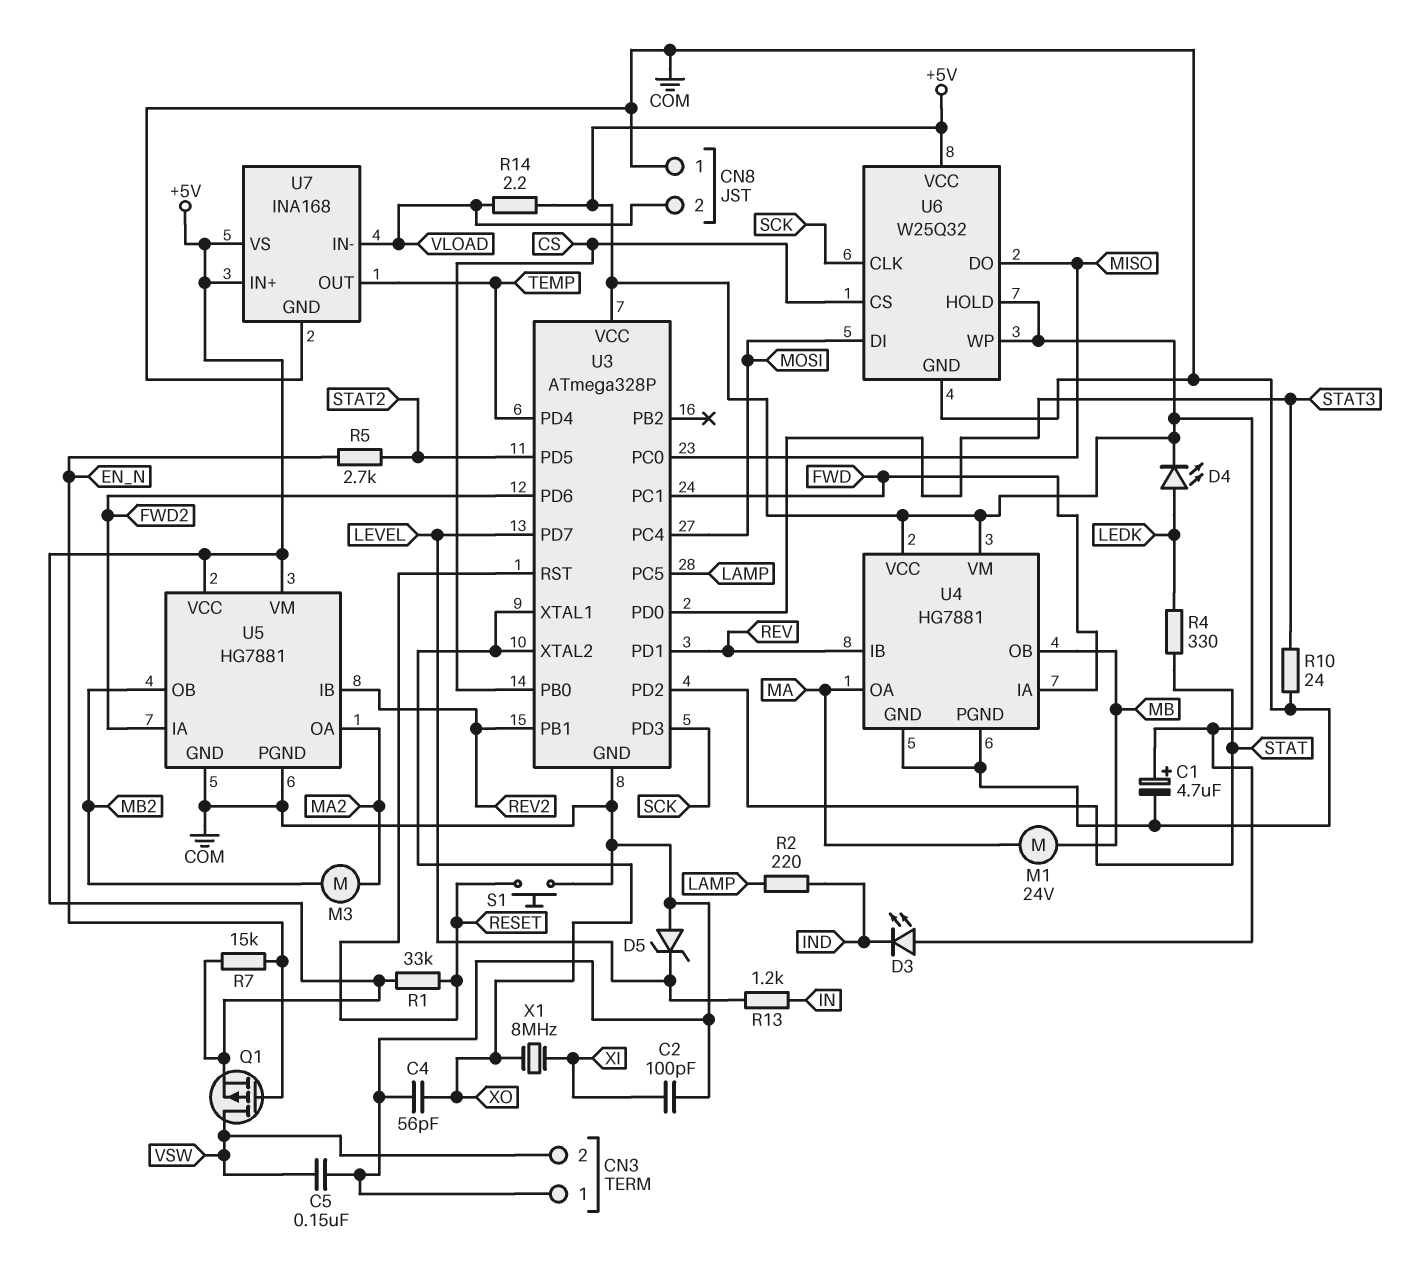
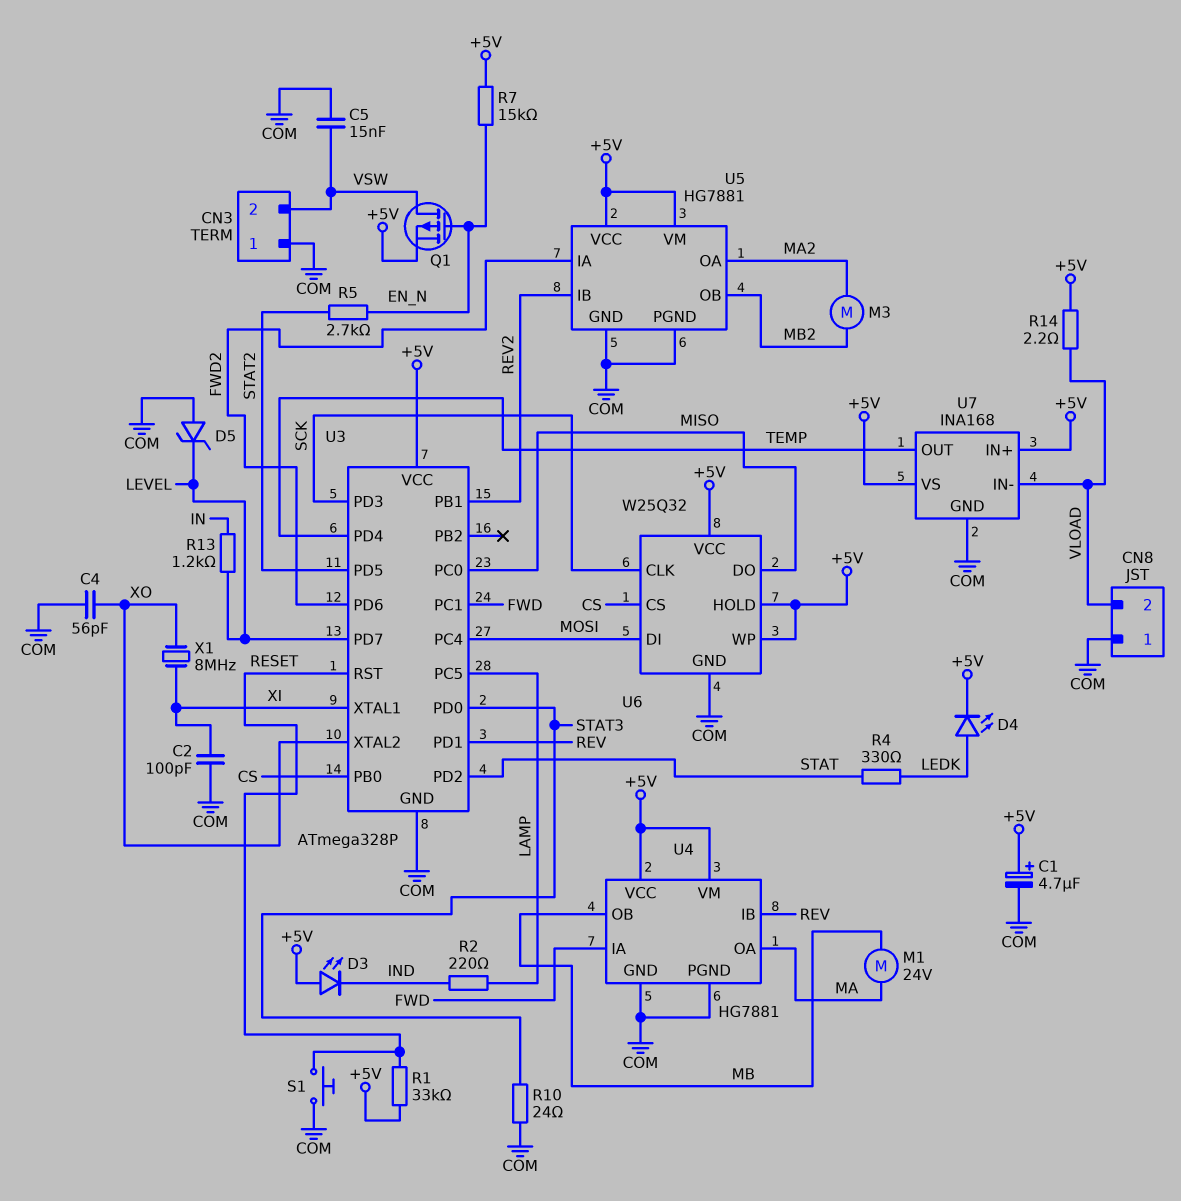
C5: 150nF (COM, VSW) -> 15nF (COM, VSW)
U3 pin XTAL1: XO -> XI

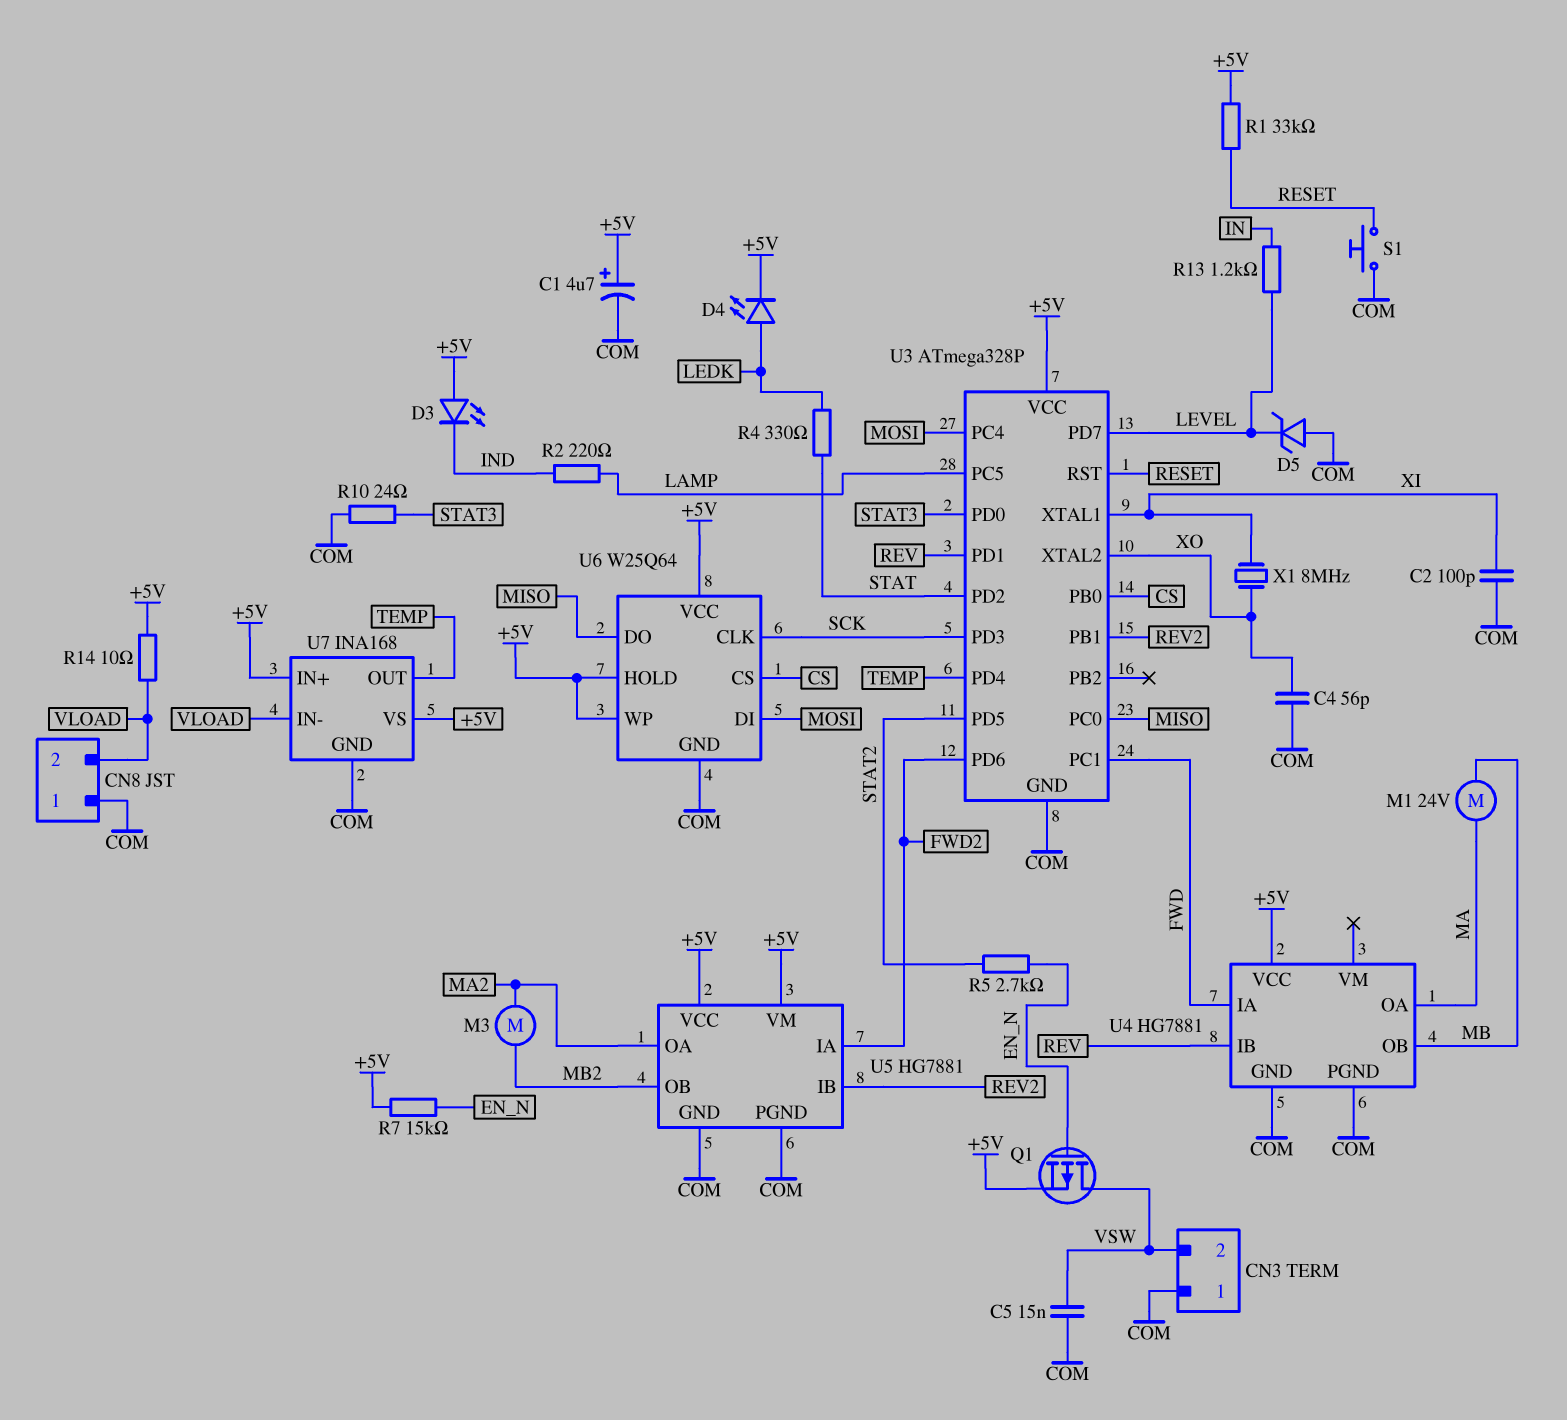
R14: 2.2 (+5V, VLOAD) -> 10 (+5V, VLOAD)
U4 pin VM: +5V -> none
U6: W25Q32 -> W25Q64

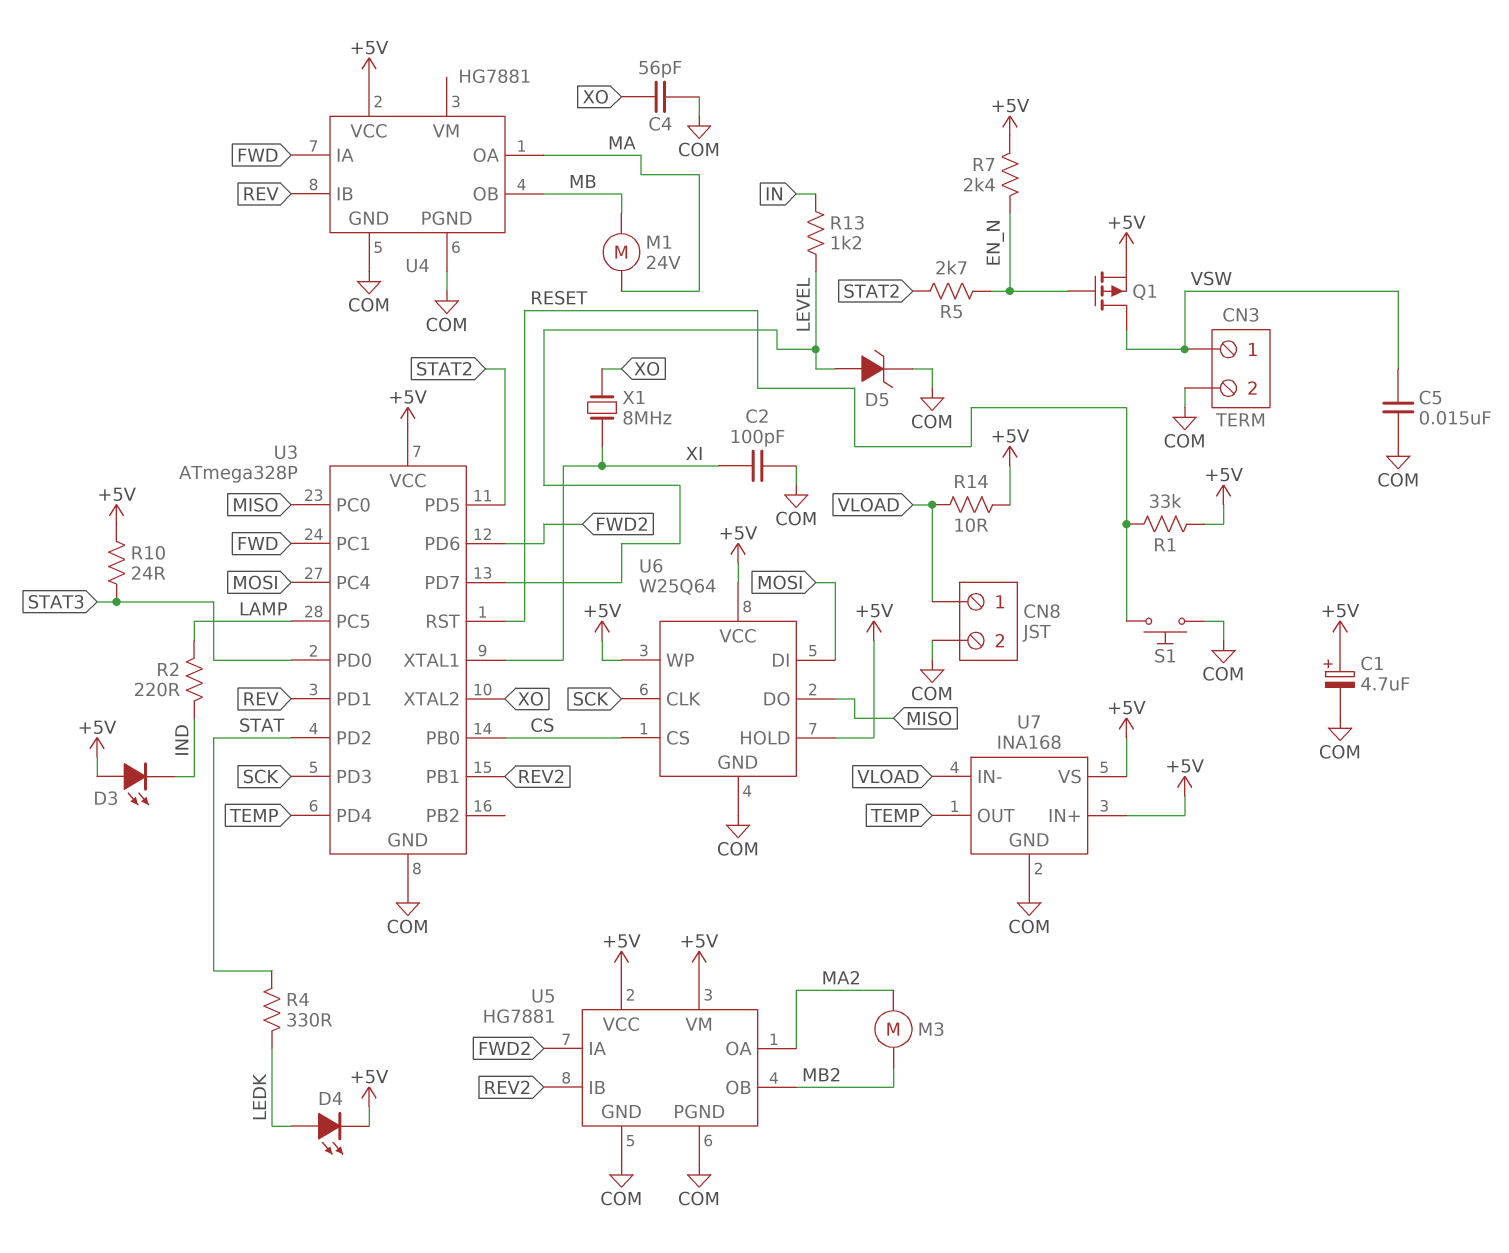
CN3 pin 1: COM -> VSW
CN3 pin 2: VSW -> COM
CN8 pin 1: COM -> VLOAD
CN8 pin 2: VLOAD -> COM
D5: zener (A COM, K LEVEL) -> zener (A LEVEL, K COM)
R7: 15k (+5V, EN_N) -> 2.4k (+5V, EN_N)
R10: 24 (COM, STAT3) -> 24 (+5V, STAT3)

